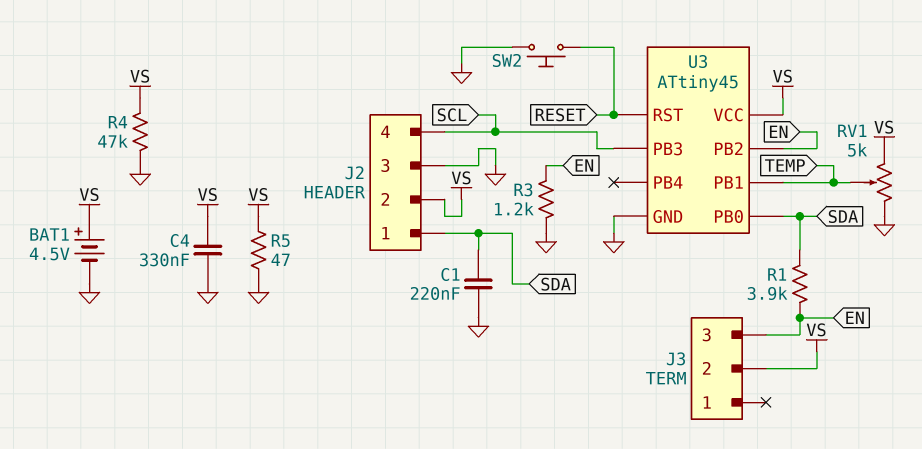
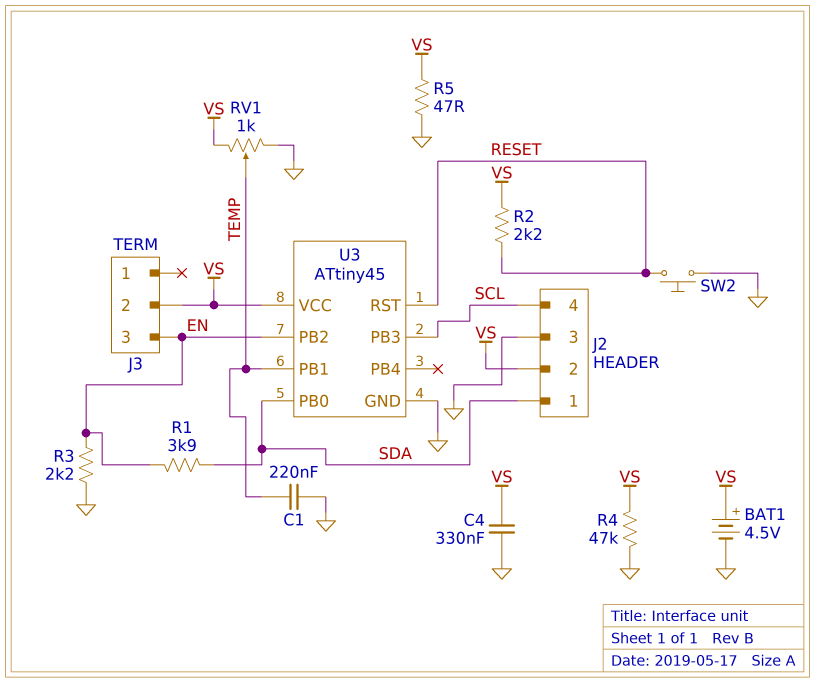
C1: 220nF (GND, SDA) -> 220nF (GND, TEMP)
R2: none -> 2.2k (RESET, VS)
R3: 1.2k (EN, GND) -> 2.2k (EN, GND)
RV1: 5k (GND, VS, wiper TEMP) -> 1k (GND, VS, wiper TEMP)

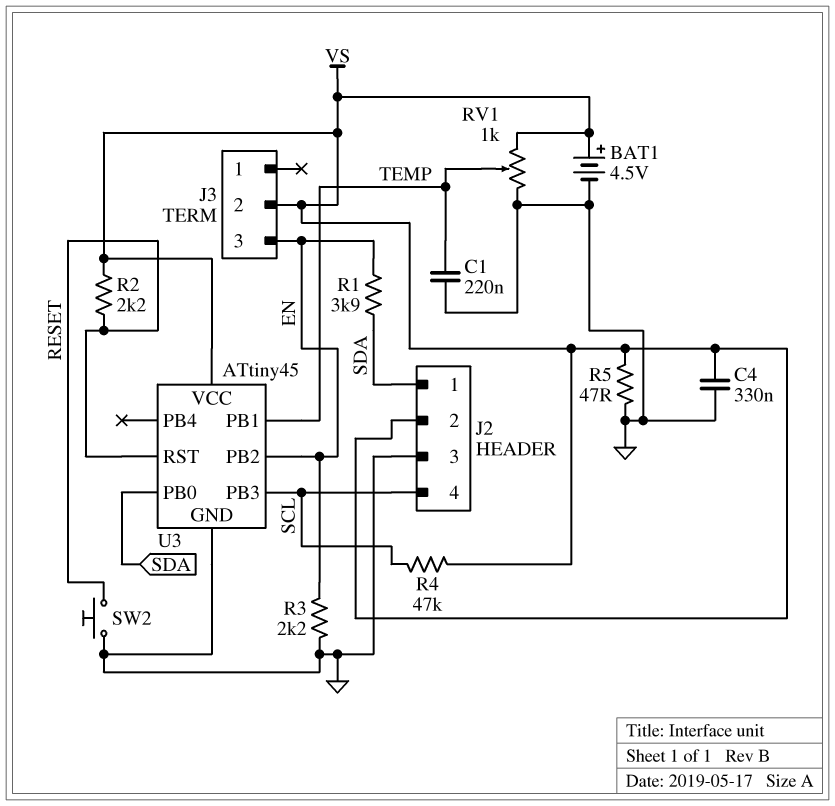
R4: 47k (GND, VS) -> 47k (SCL, VS)

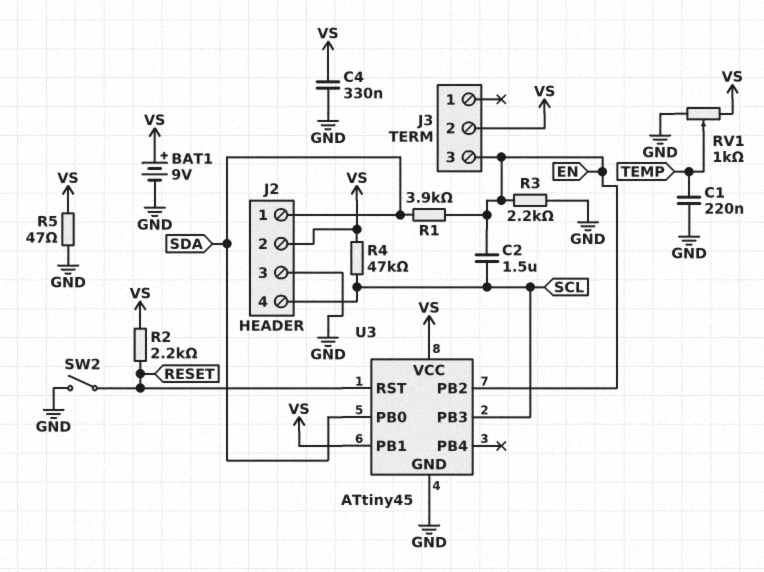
BAT1: 4.5V (plus VS, minus GND) -> 9V (plus VS, minus GND)
C2: none -> 1.5uF (EN, SCL)
SW2: button (GND, RESET) -> switch (GND, RESET)
U3 pin PB1: TEMP -> VS

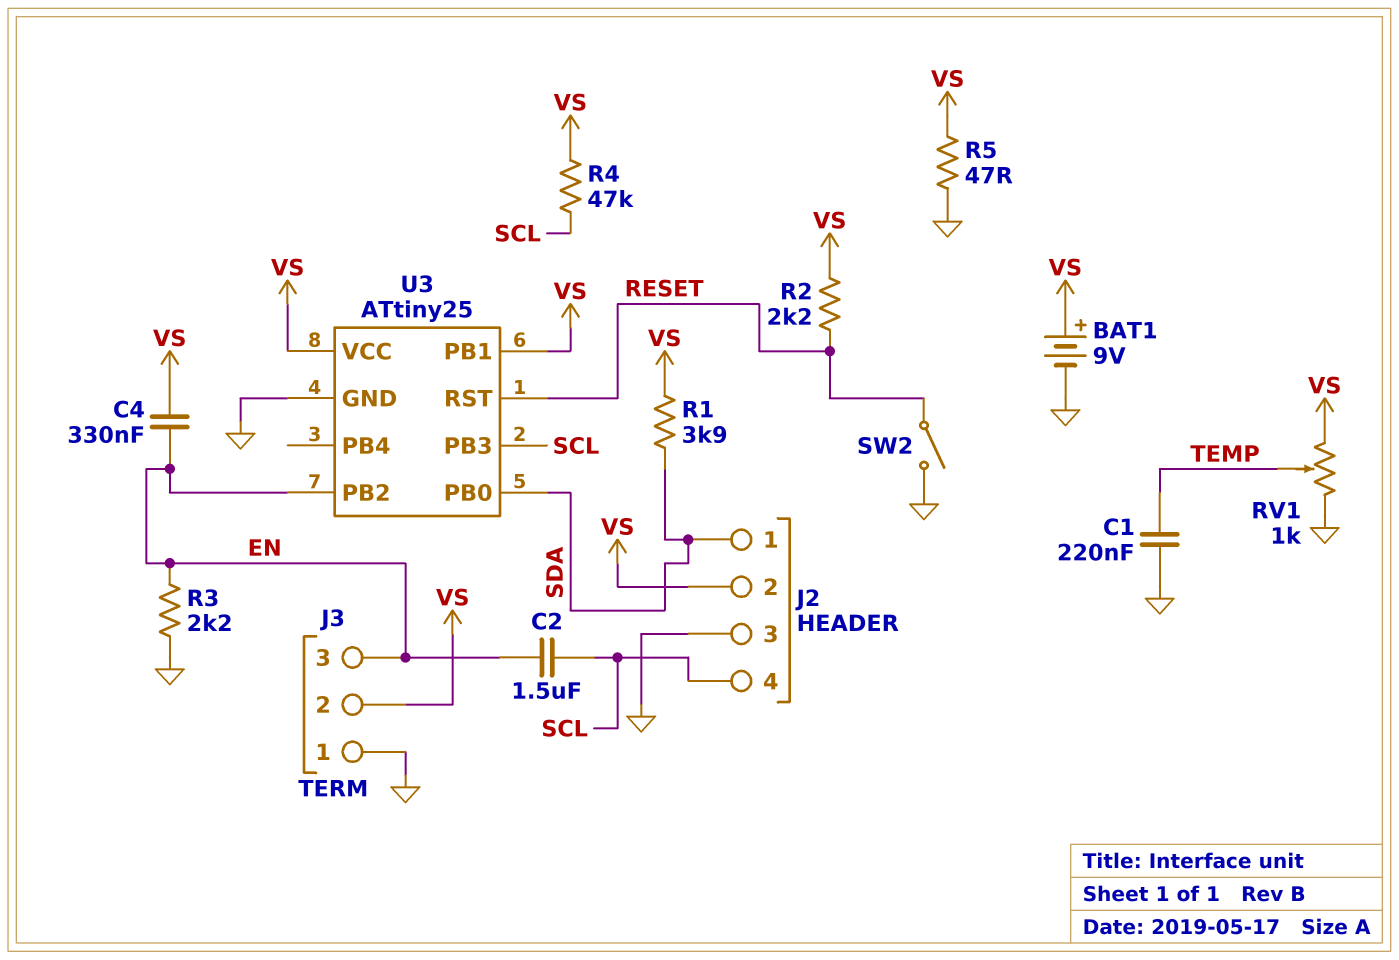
C4: 330nF (GND, VS) -> 330nF (EN, VS)
J3 pin 1: none -> GND
R1: 3.9k (EN, SDA) -> 3.9k (SDA, VS)
U3: ATtiny45 -> ATtiny25

